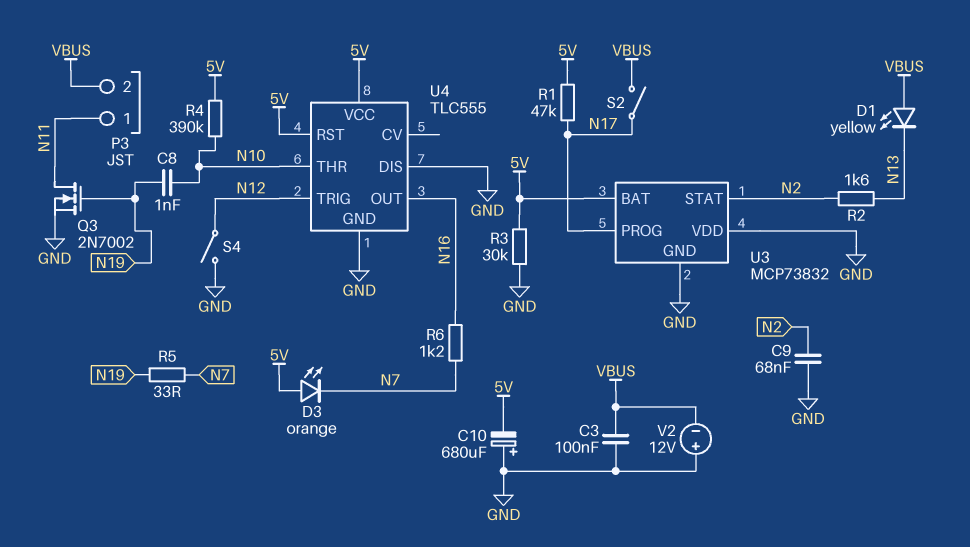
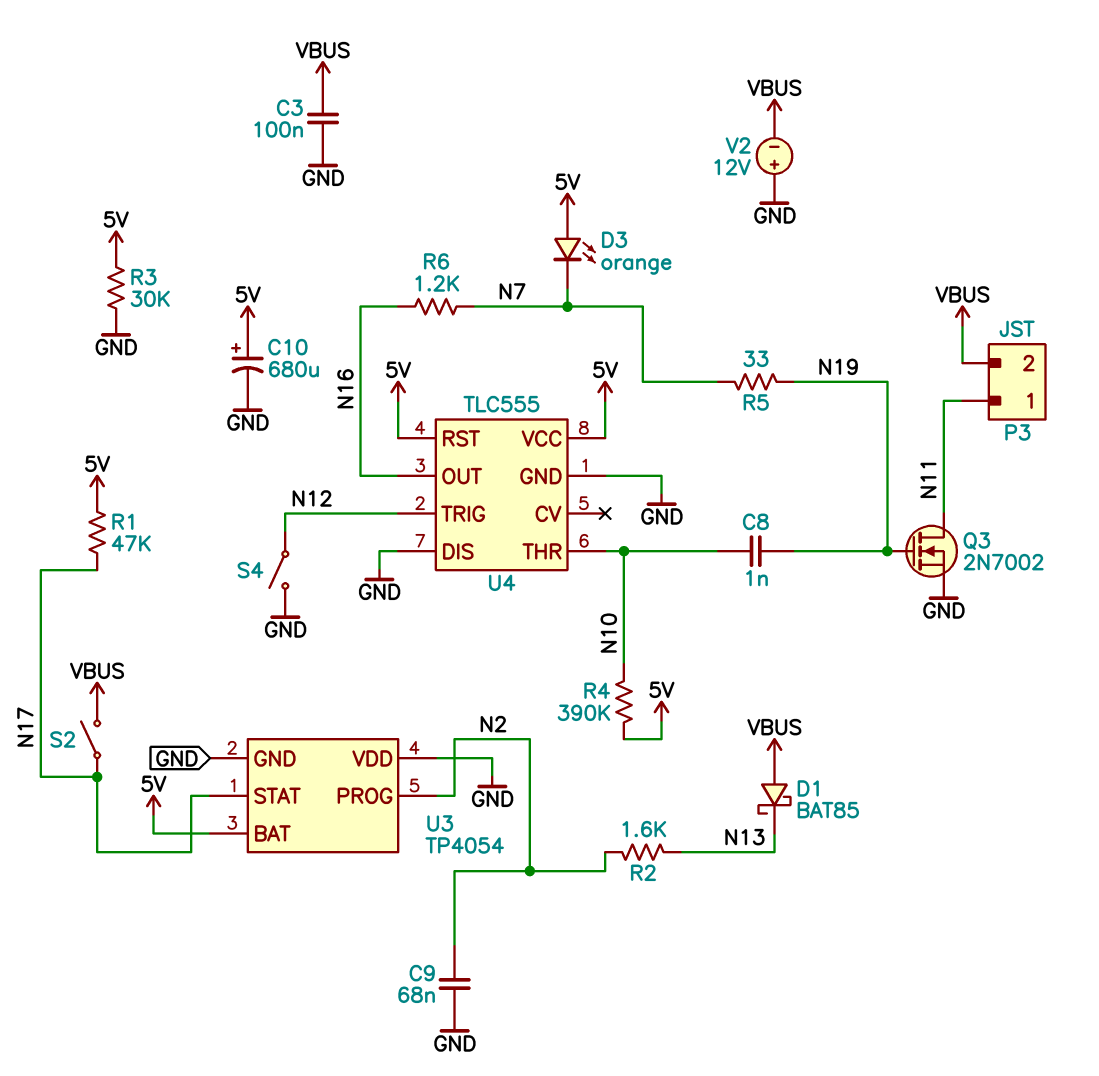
C10: 680uF (plus GND, minus 5V) -> 680uF (plus 5V, minus GND)
D1: LED yellow (A VBUS, K N13) -> schottky BAT85 (A VBUS, K N13)
U3: MCP73832 -> TP4054
U3 pin PROG: N17 -> N2
U3 pin STAT: N2 -> N17

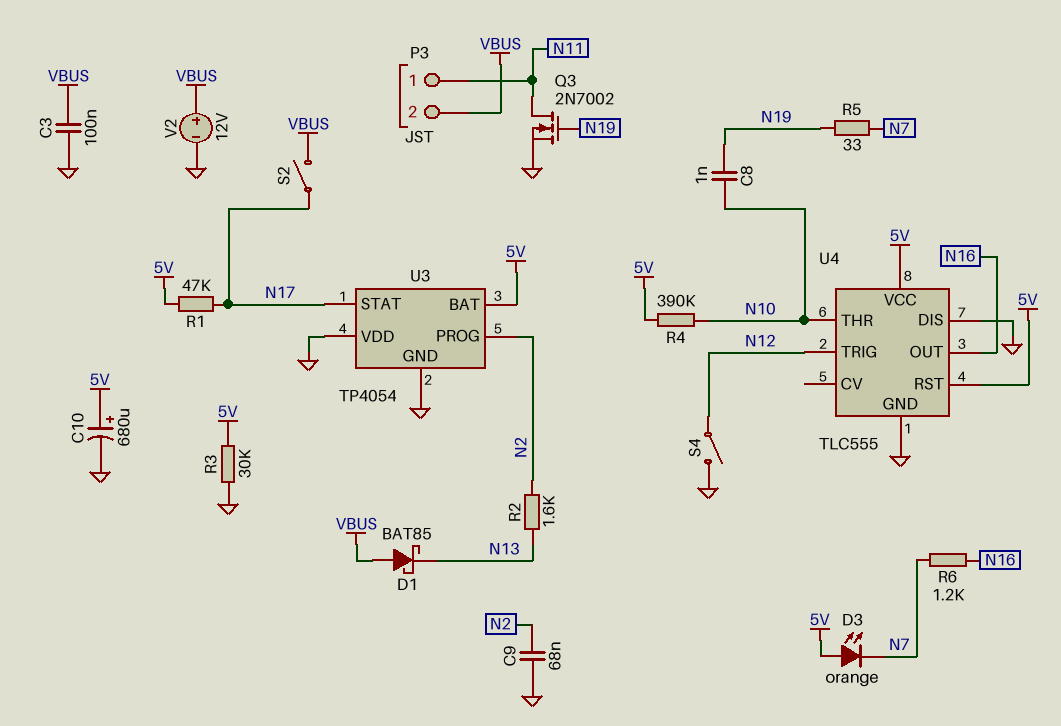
V2: 12V (plus GND, minus VBUS) -> 12V (plus VBUS, minus GND)

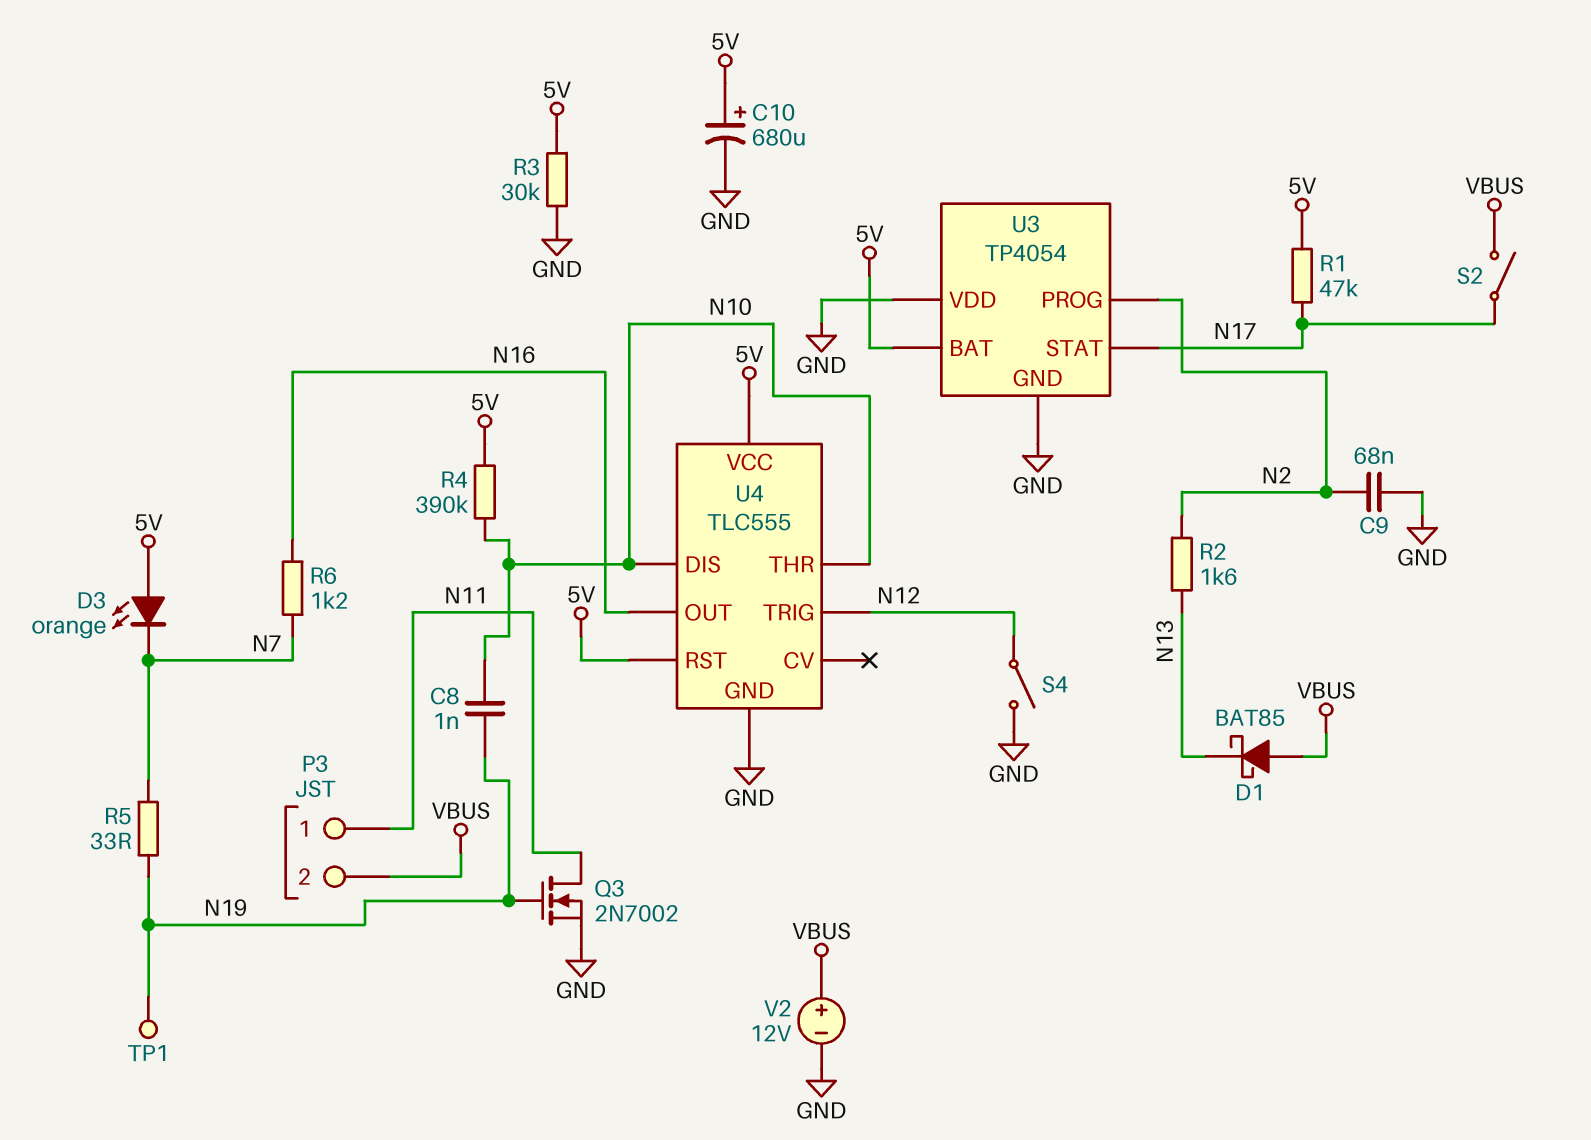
C3: 100nF (GND, VBUS) -> none
TP1: none -> test point (N19)
U4 pin DIS: GND -> N10

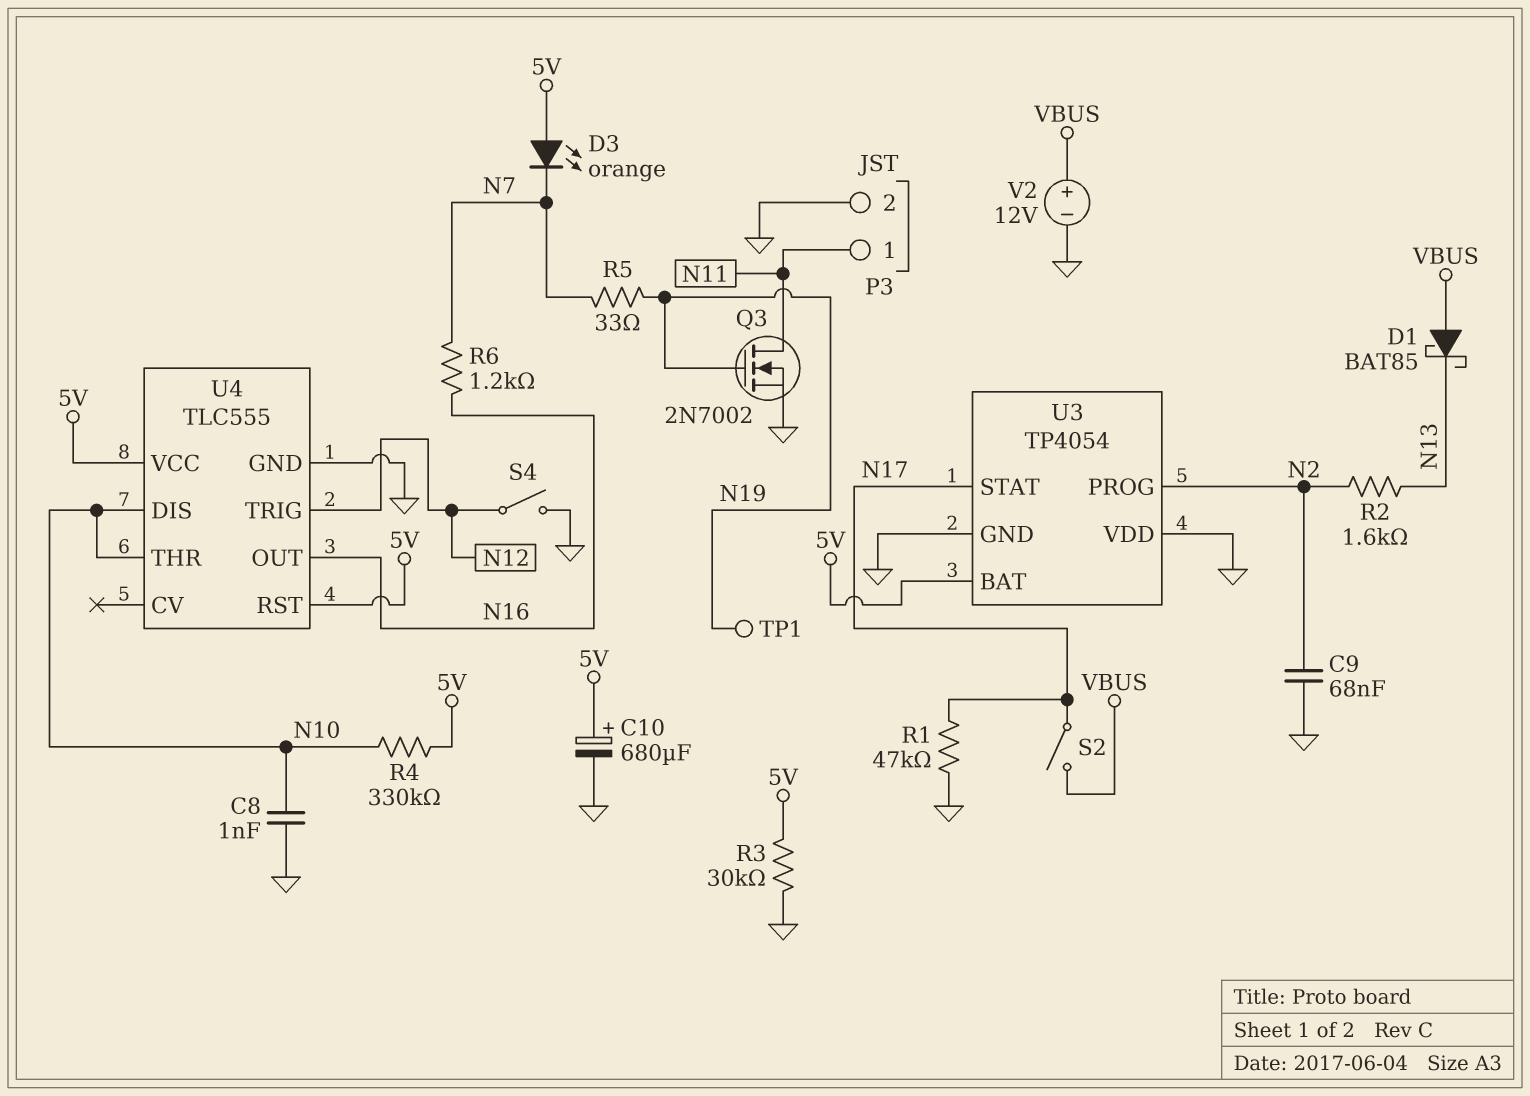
C8: 1nF (N10, N19) -> 1nF (GND, N10)
P3 pin 2: VBUS -> GND
R1: 47k (5V, N17) -> 47k (GND, N17)
R4: 390k (5V, N10) -> 330k (5V, N10)

